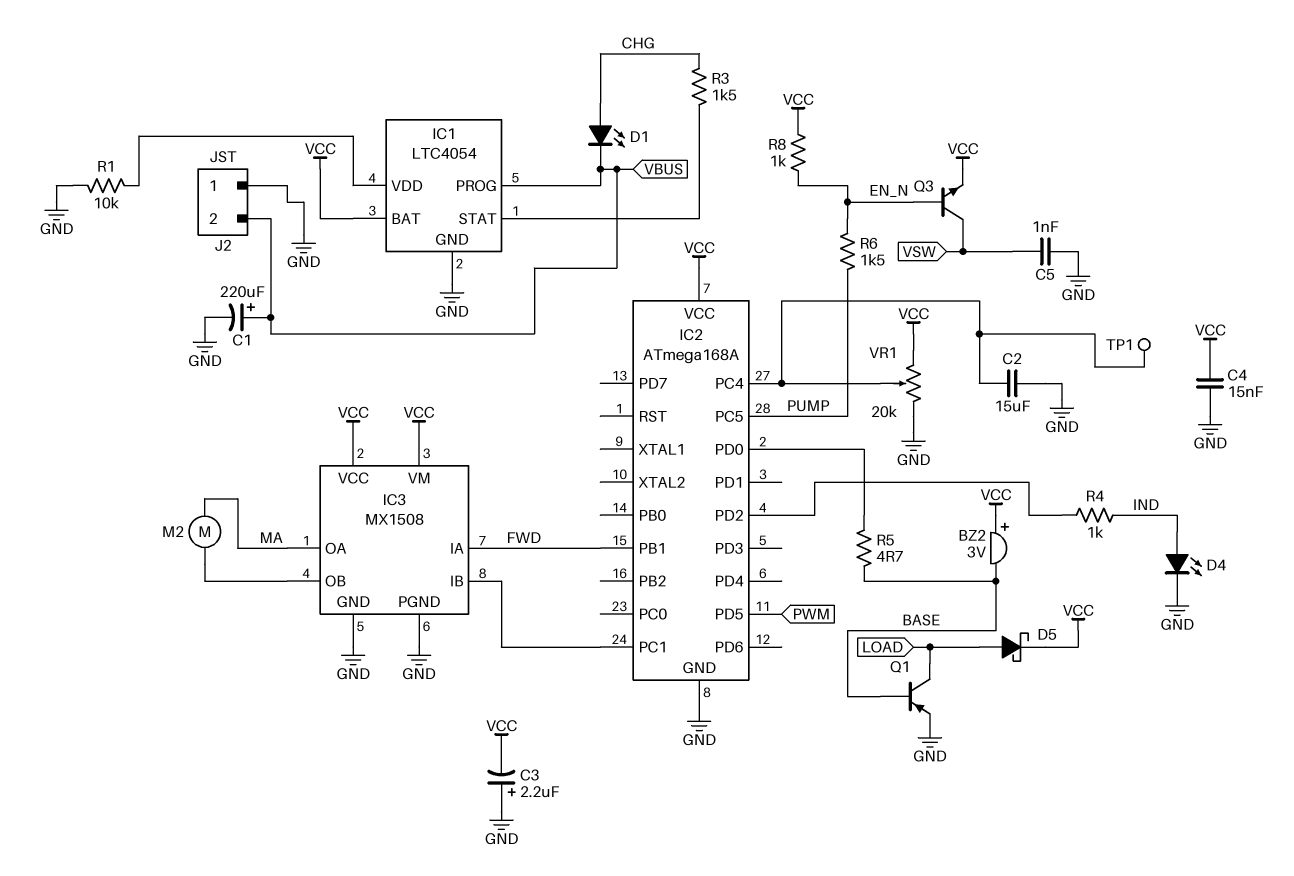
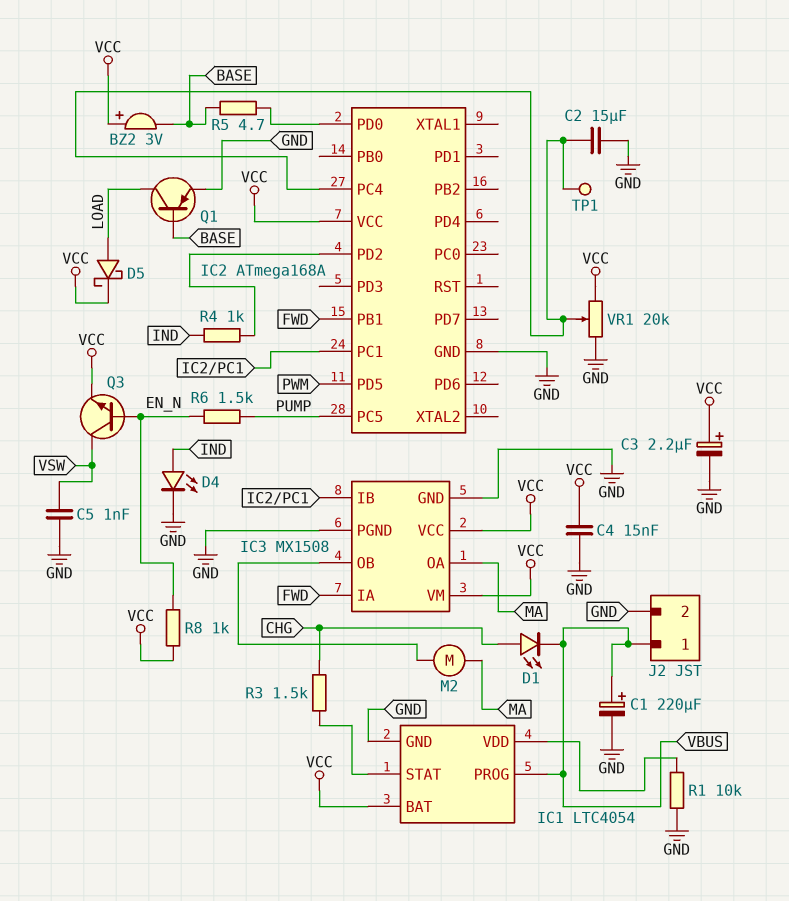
C3: 2.2uF (plus GND, minus VCC) -> 2.2uF (plus VCC, minus GND)
J2 pin 1: GND -> VBUS
J2 pin 2: VBUS -> GND

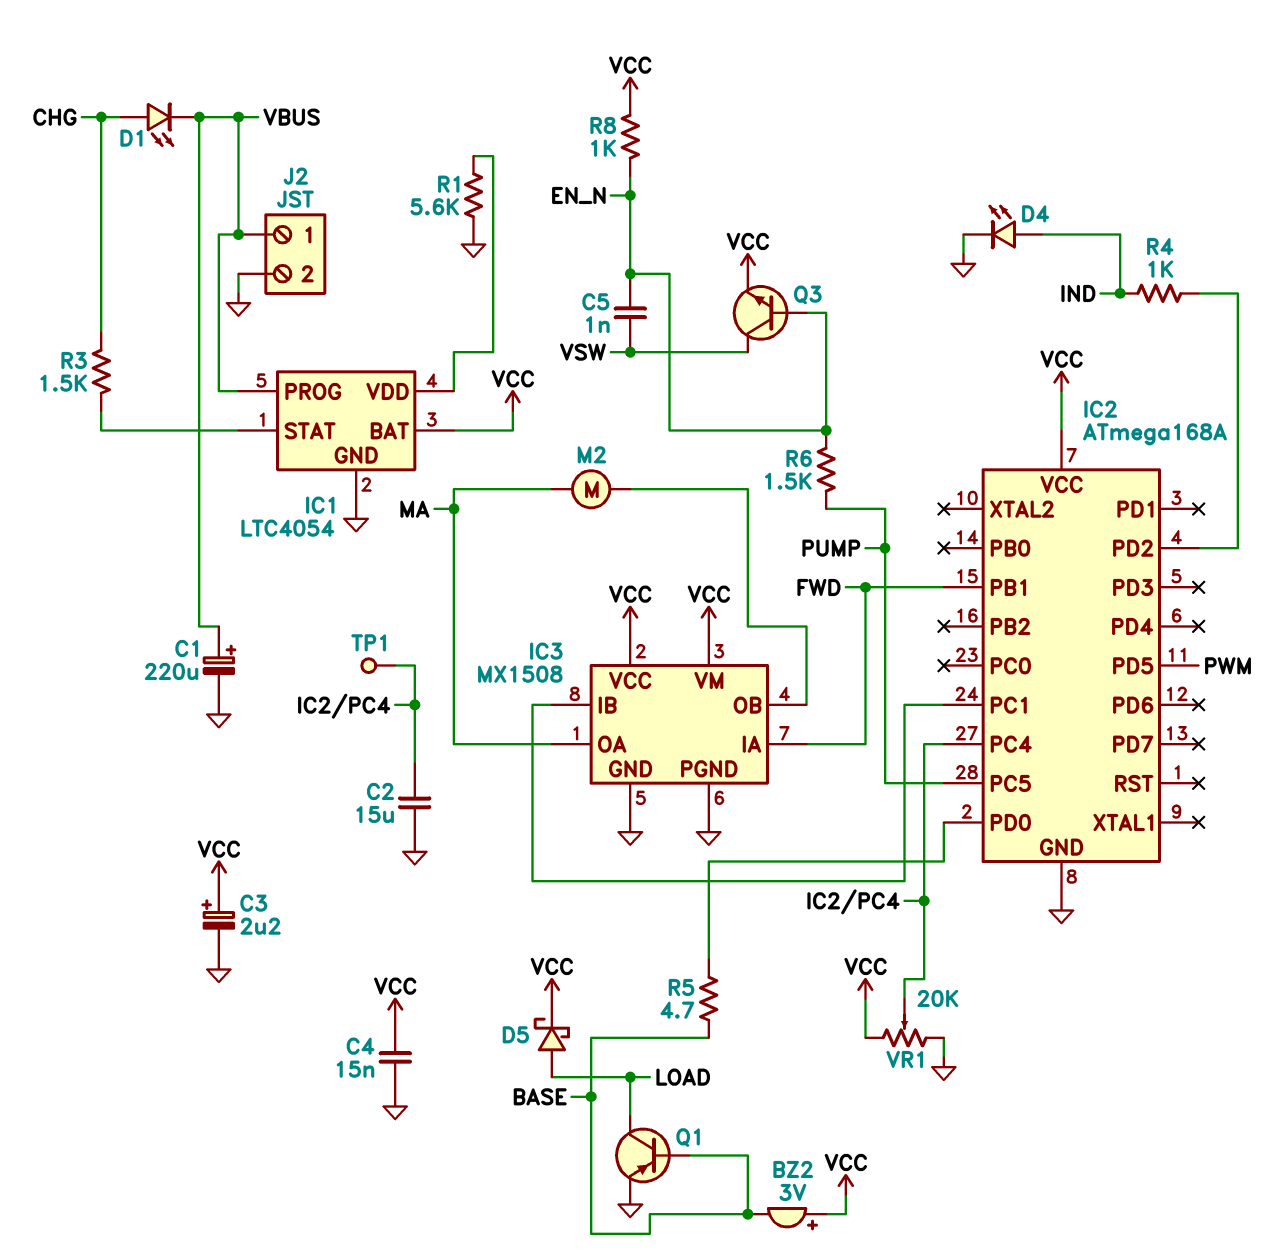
C5: 1nF (GND, VSW) -> 1nF (EN_N, VSW)
R1: 10k (GND, IC1/VDD) -> 5.6k (GND, IC1/VDD)

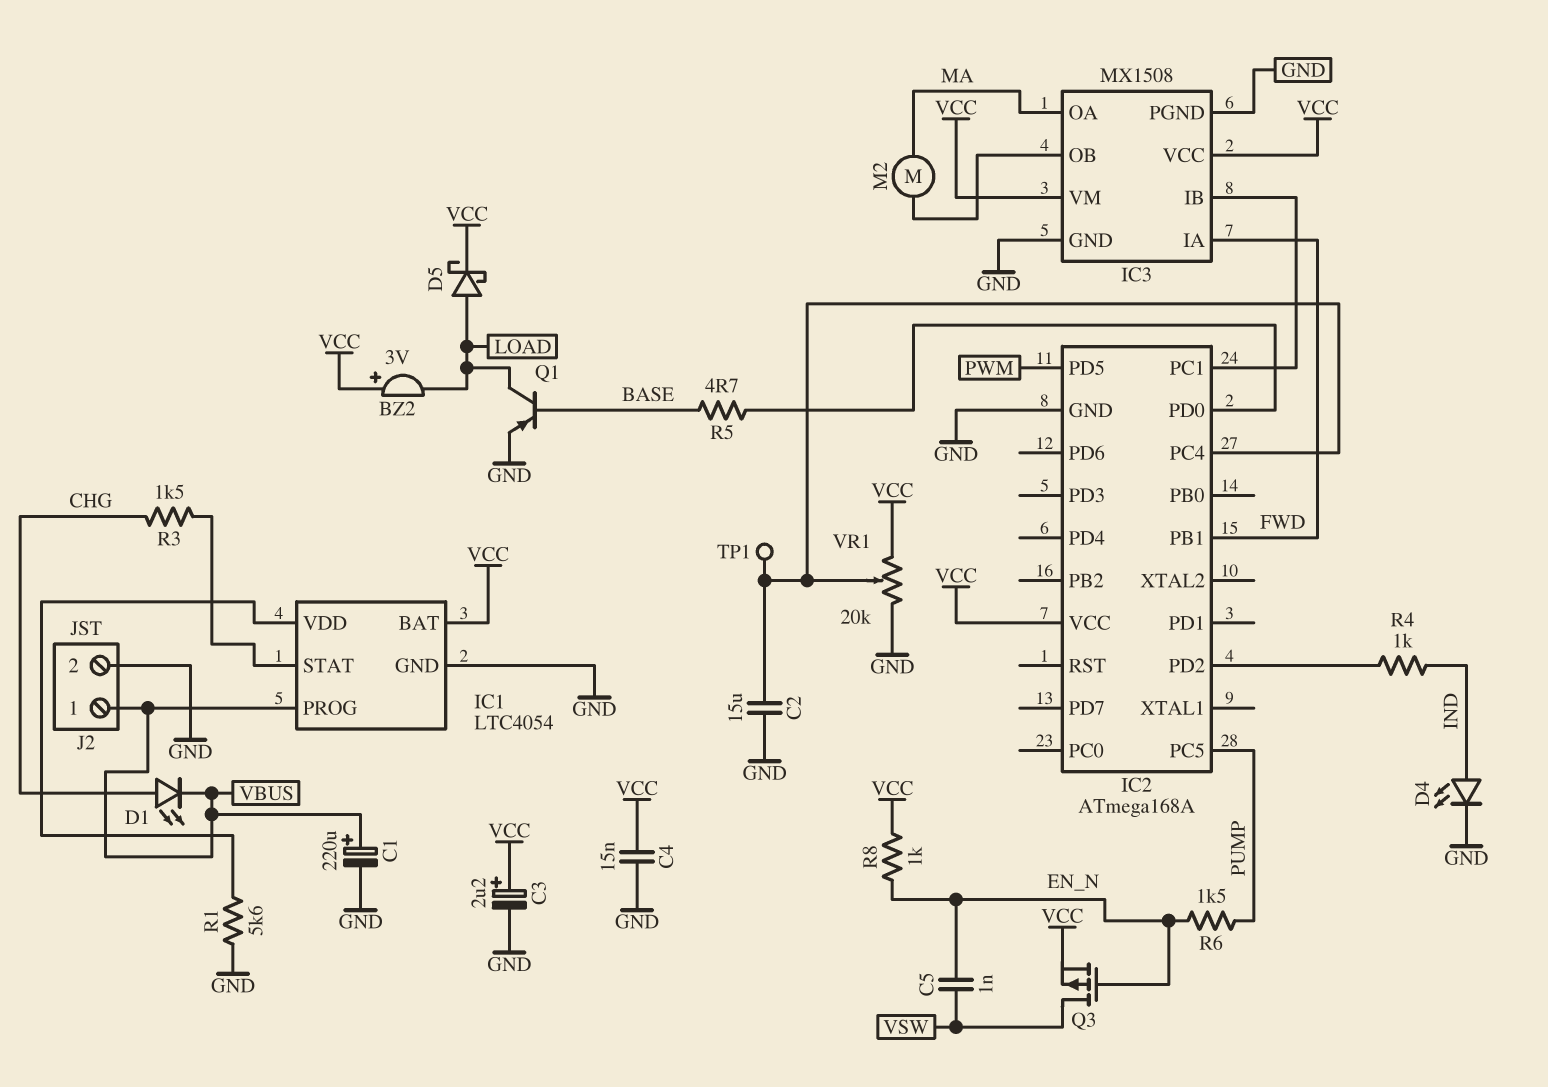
BZ2: buzzer 3V (plus VCC, minus BASE) -> buzzer 3V (plus VCC, minus LOAD)
Q3: NPN (B EN_N, C VSW, E VCC) -> PMOS (G EN_N, D VSW, S VCC)

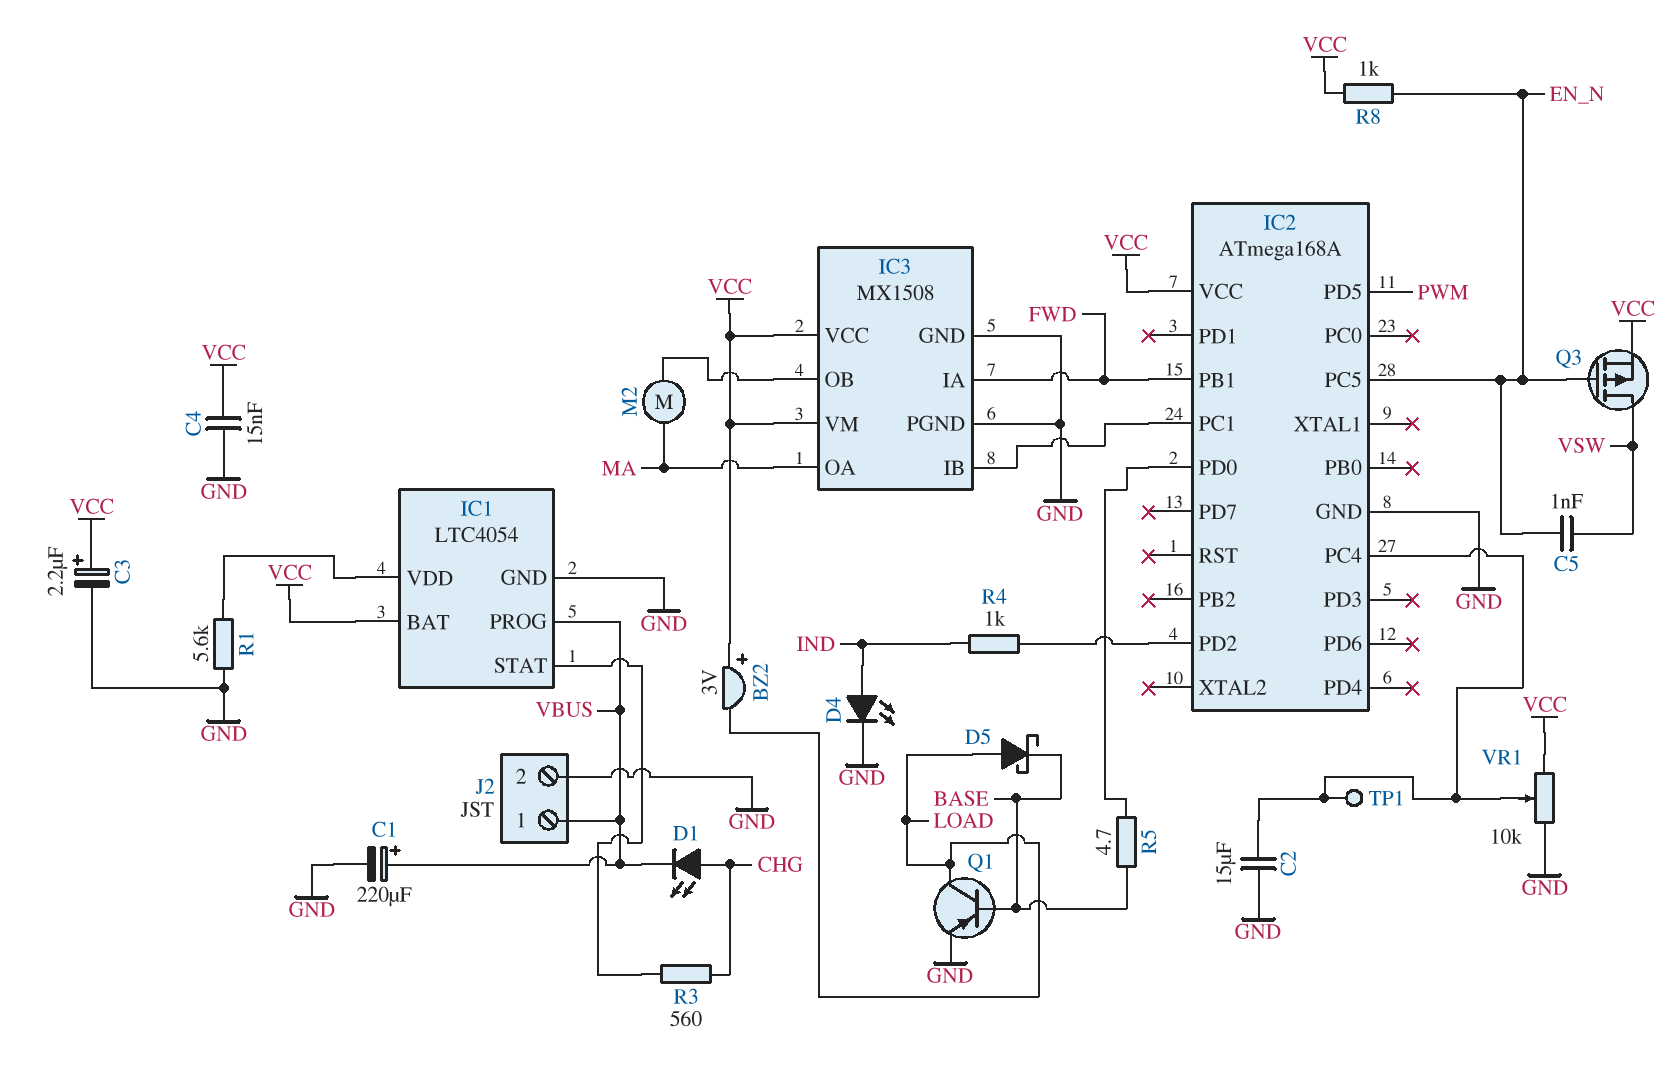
D5: schottky (A LOAD, K VCC) -> schottky (A LOAD, K BASE)
IC2 pin PC5: PUMP -> EN_N
R3: 1.5k (CHG, IC1/STAT) -> 560 (CHG, IC1/STAT)
R6: 1.5k (EN_N, PUMP) -> none
VR1: 20k (GND, VCC, wiper IC2/PC4) -> 10k (GND, VCC, wiper IC2/PC4)

